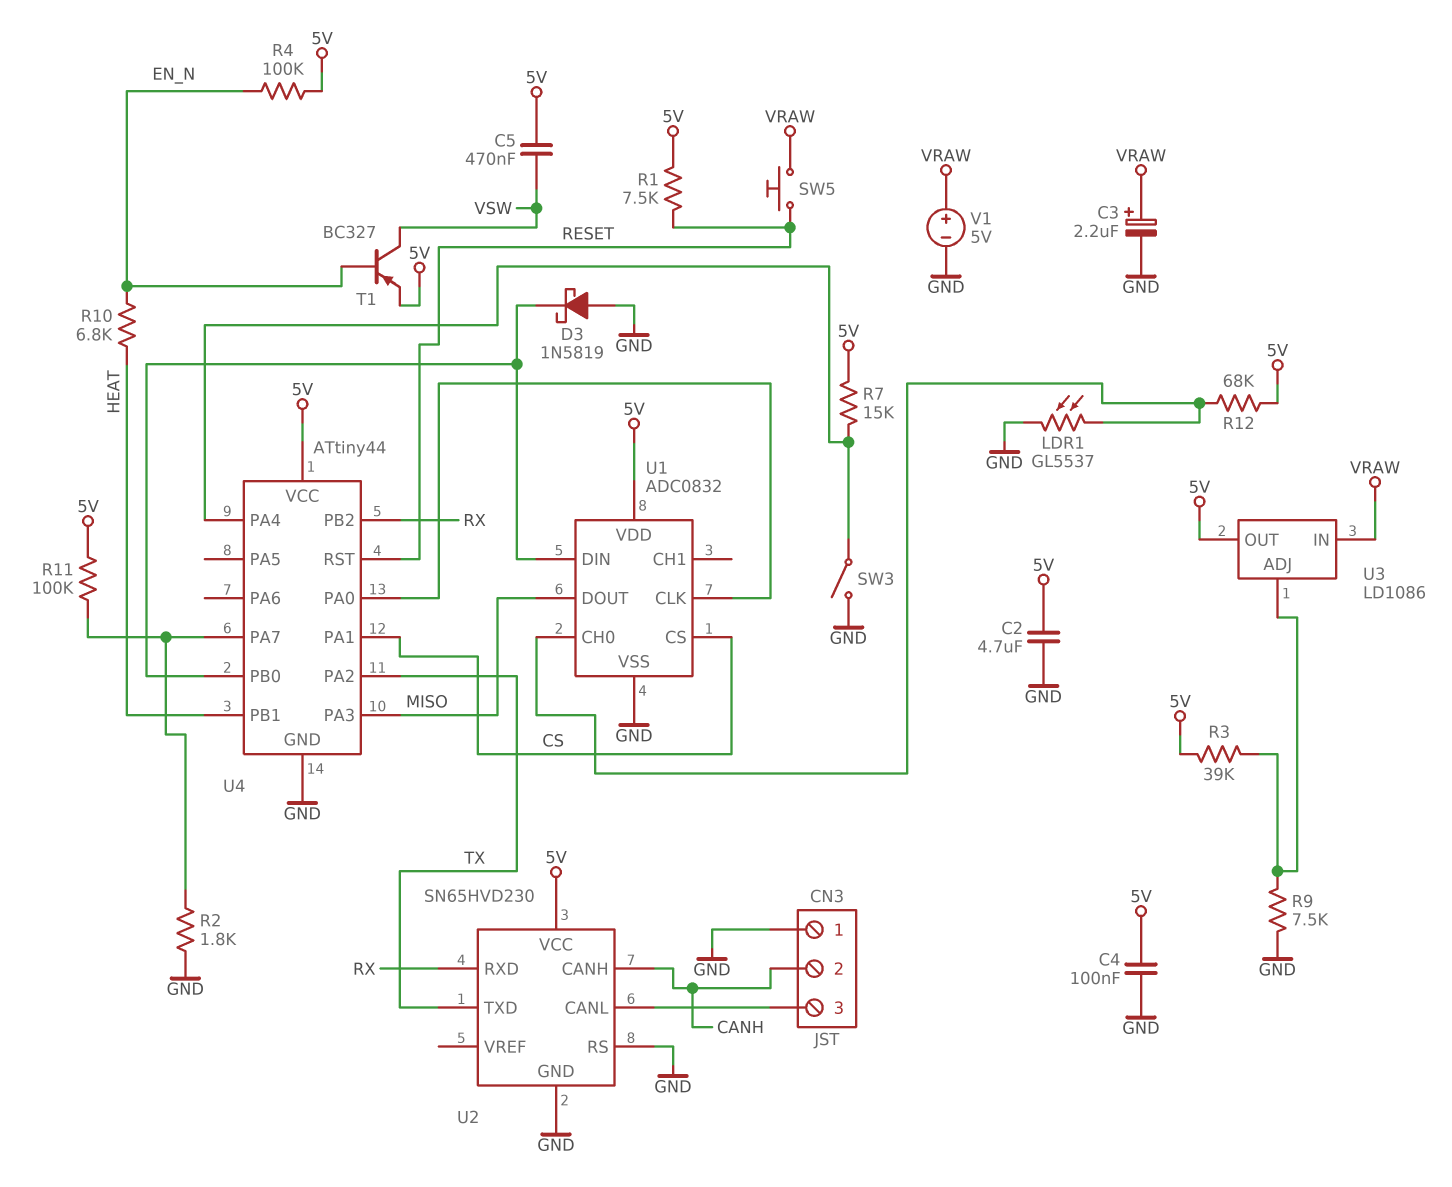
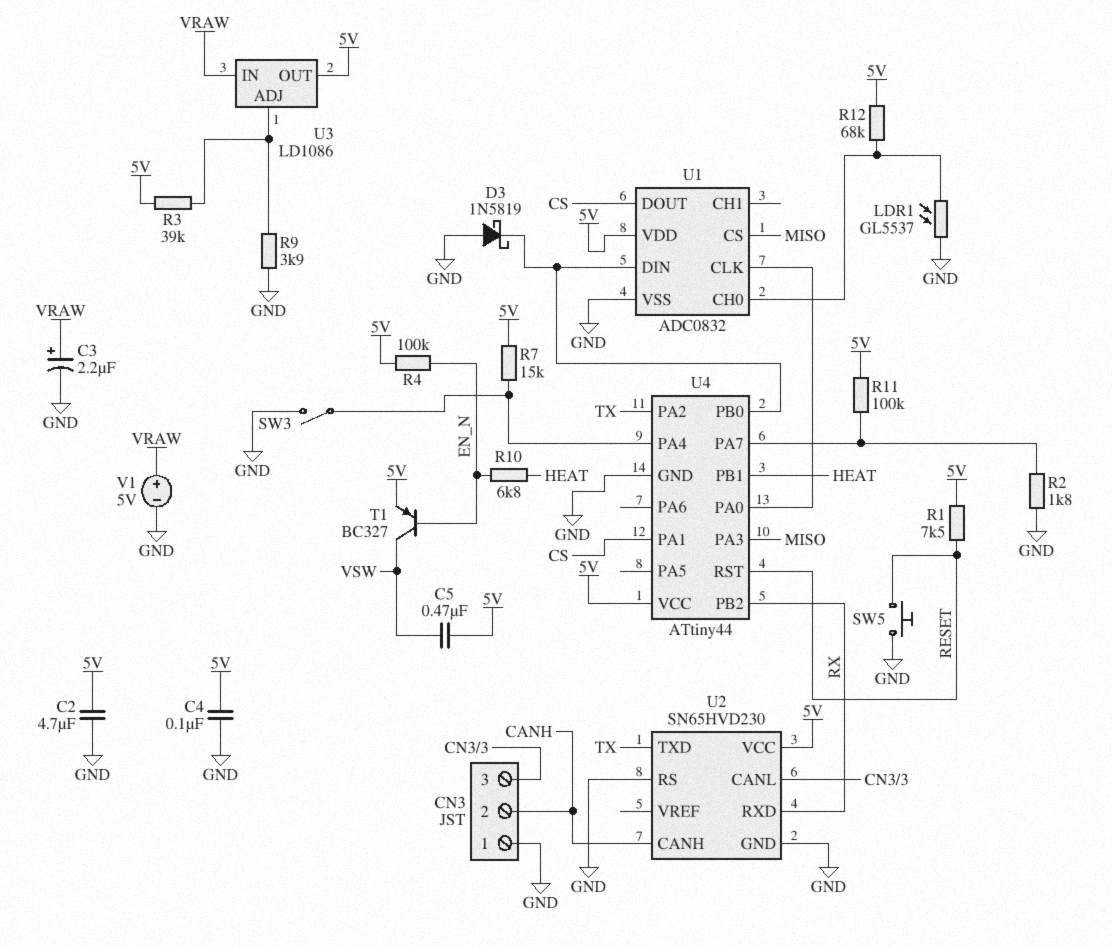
R9: 7.5k (GND, U3/ADJ) -> 3.9k (GND, U3/ADJ)
SW5: button (RESET, VRAW) -> button (GND, RESET)
U1 pin CS: CS -> MISO
U1 pin DOUT: MISO -> CS

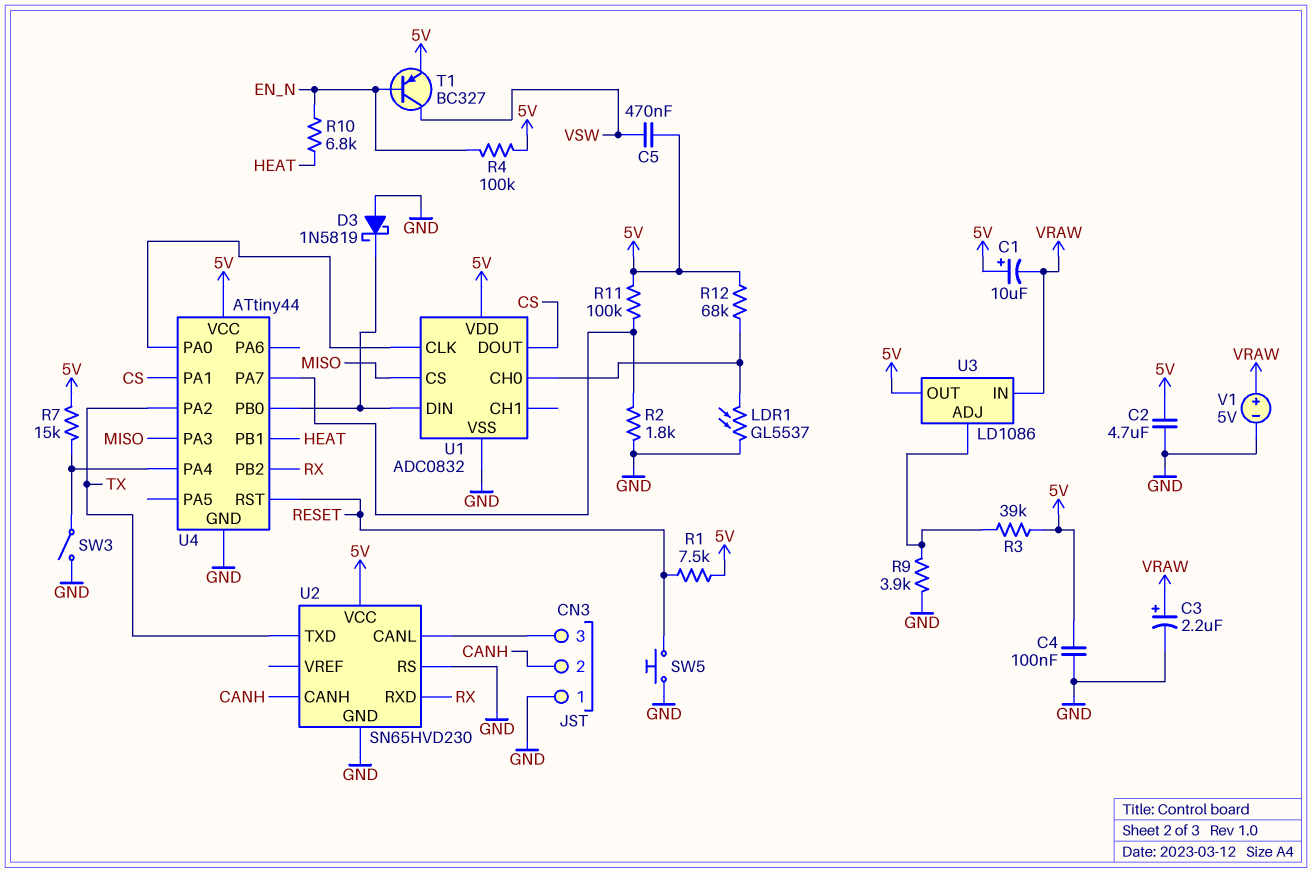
C1: none -> 10uF (plus 5V, minus VRAW)

